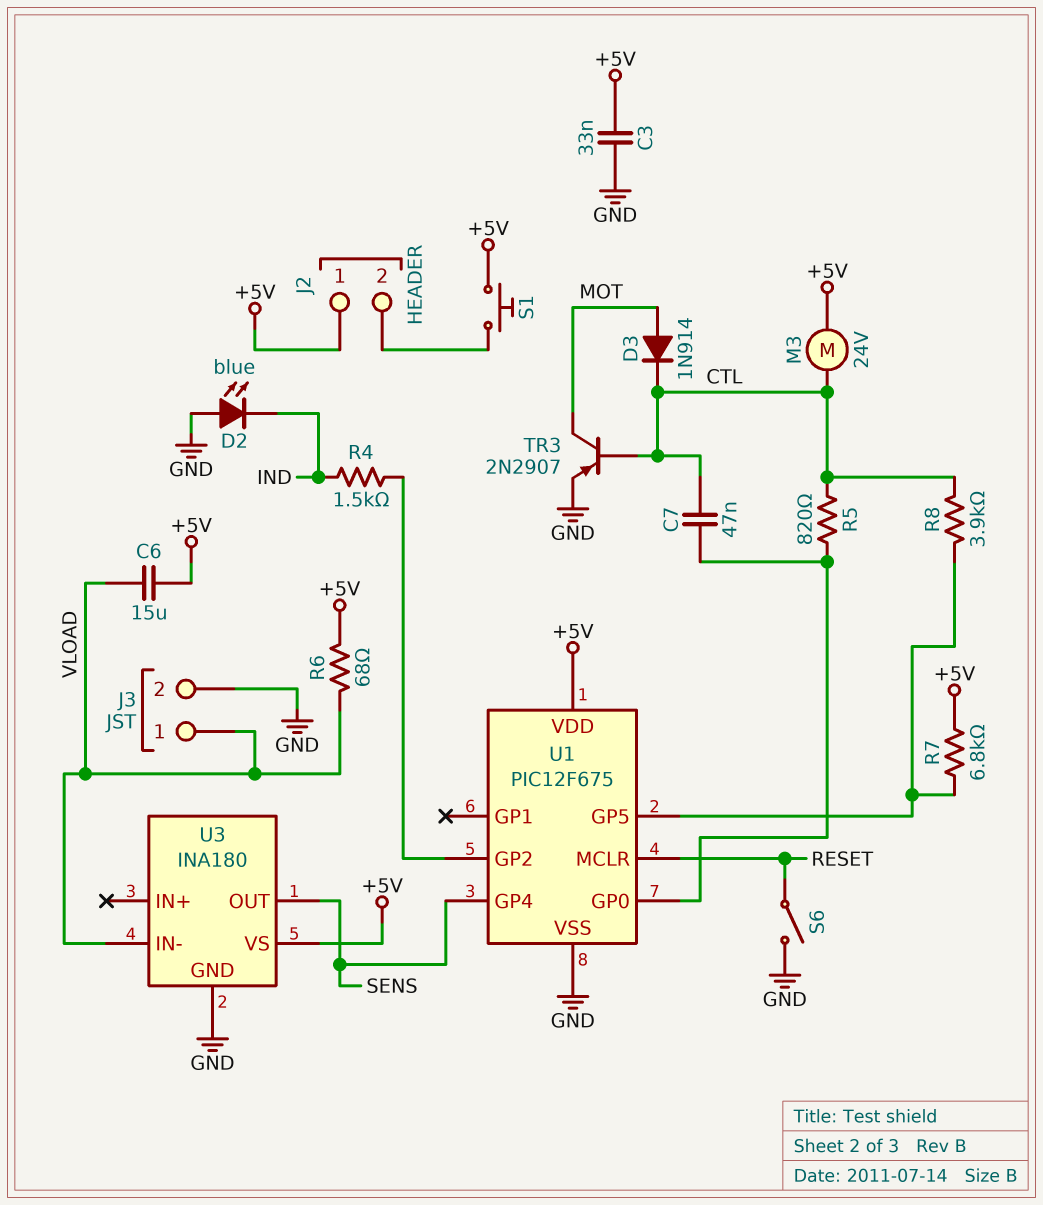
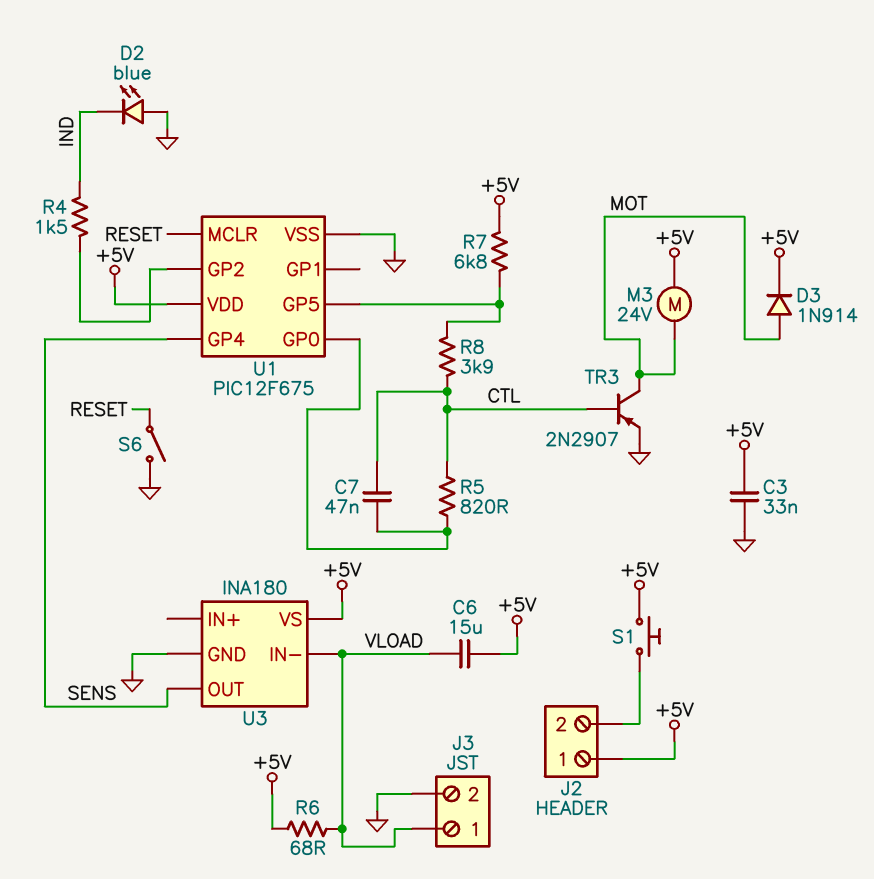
D3: diode 1N914 (A MOT, K CTL) -> diode 1N914 (A MOT, K +5V)
M3: motor 24V (+5V, CTL) -> motor 24V (+5V, MOT)

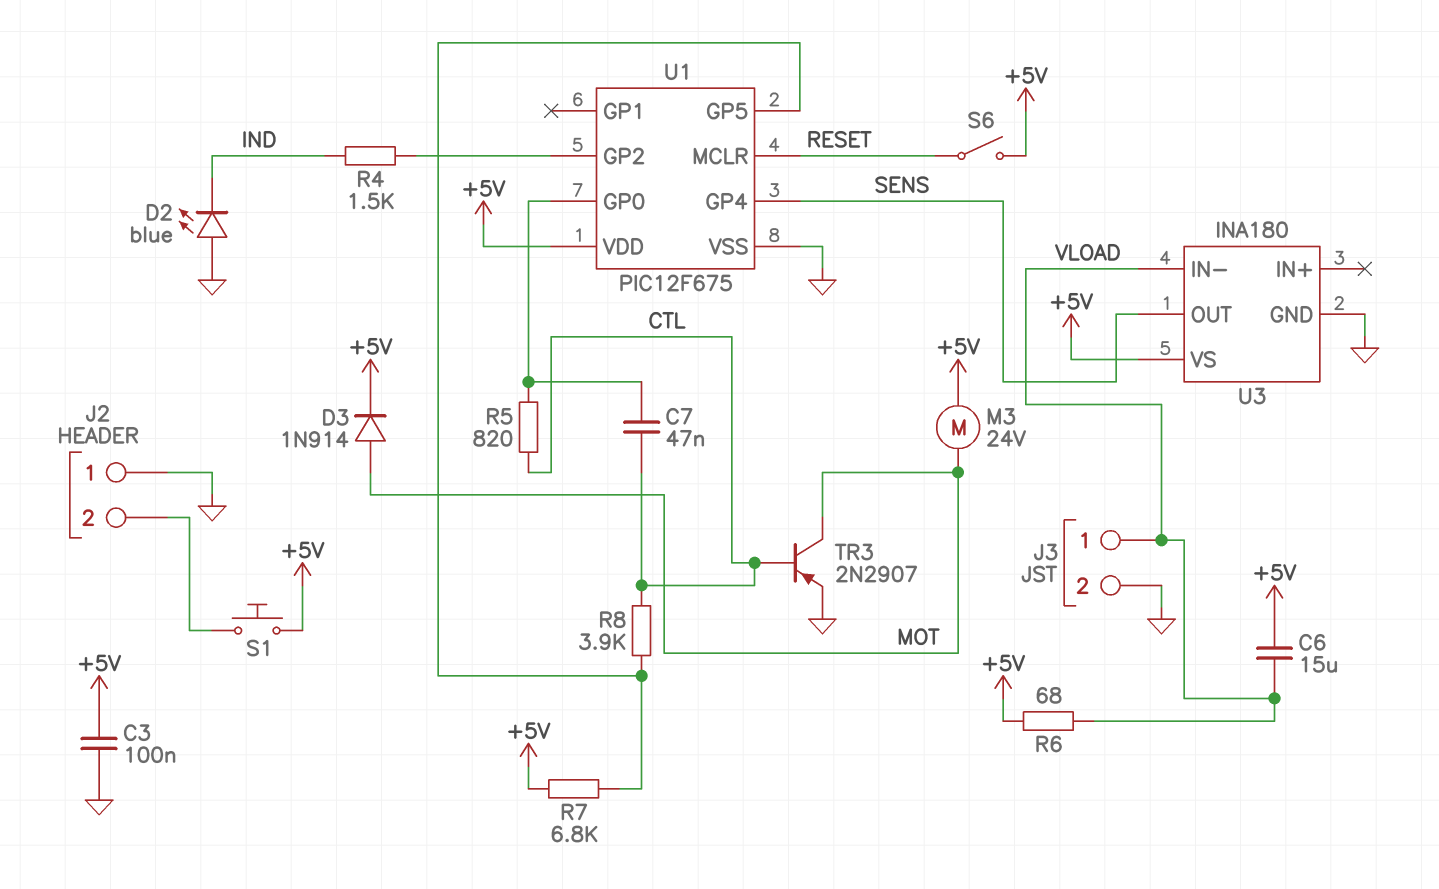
C3: 33nF (+5V, GND) -> 100nF (+5V, GND)
J2 pin 1: +5V -> GND
S6: switch (GND, RESET) -> switch (+5V, RESET)

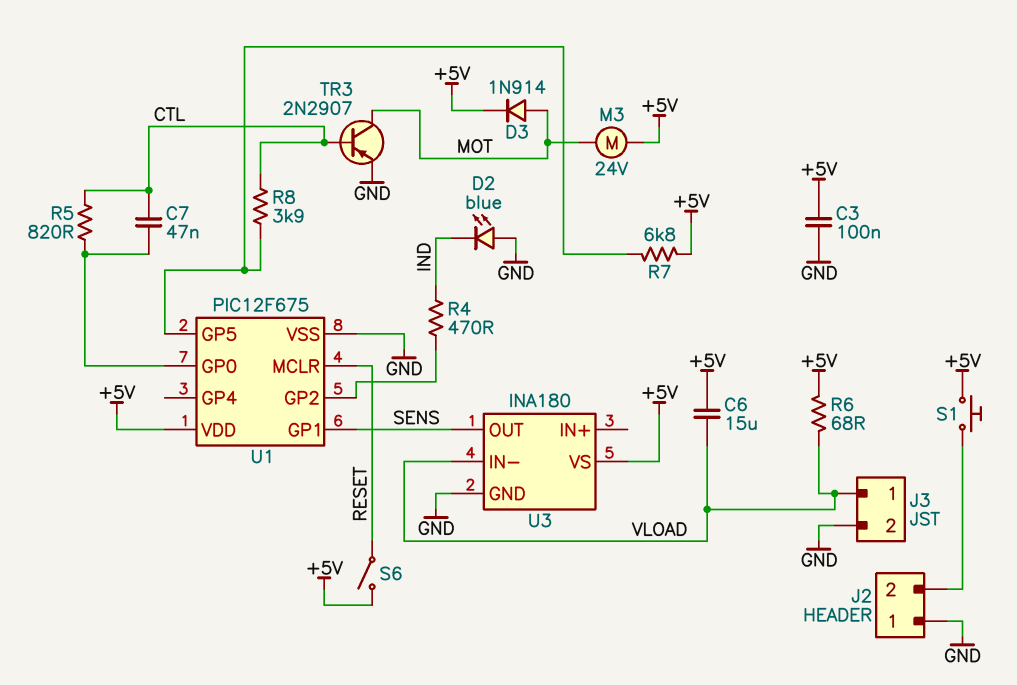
R4: 1.5k (IND, U1/GP2) -> 470 (IND, U1/GP2)
U1 pin GP1: none -> SENS
U1 pin GP4: SENS -> none

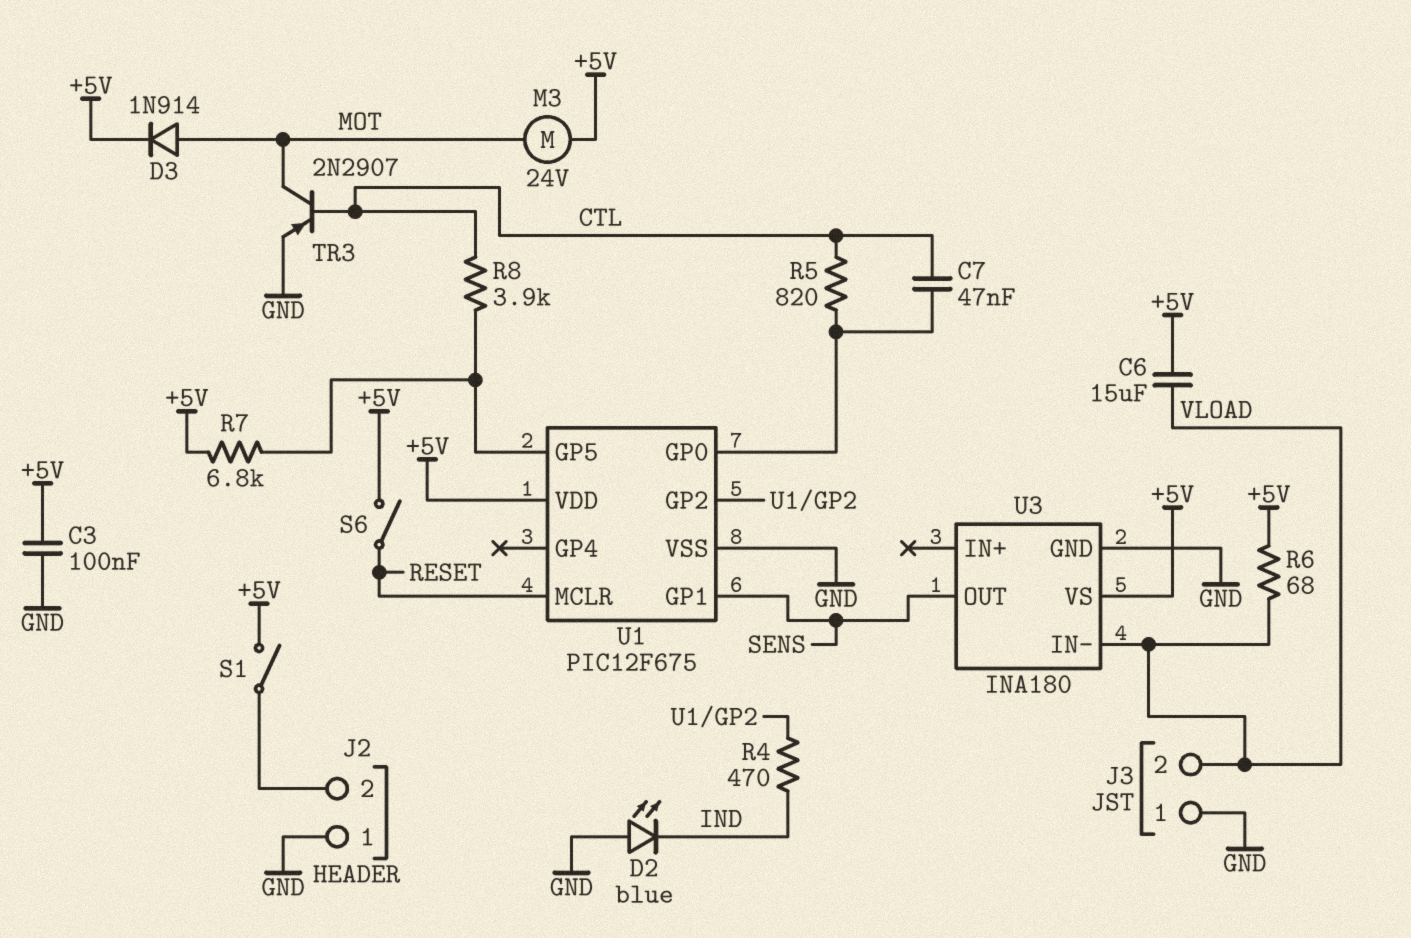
J3 pin 1: VLOAD -> GND
J3 pin 2: GND -> VLOAD
S1: button (+5V, J2/2) -> switch (+5V, J2/2)

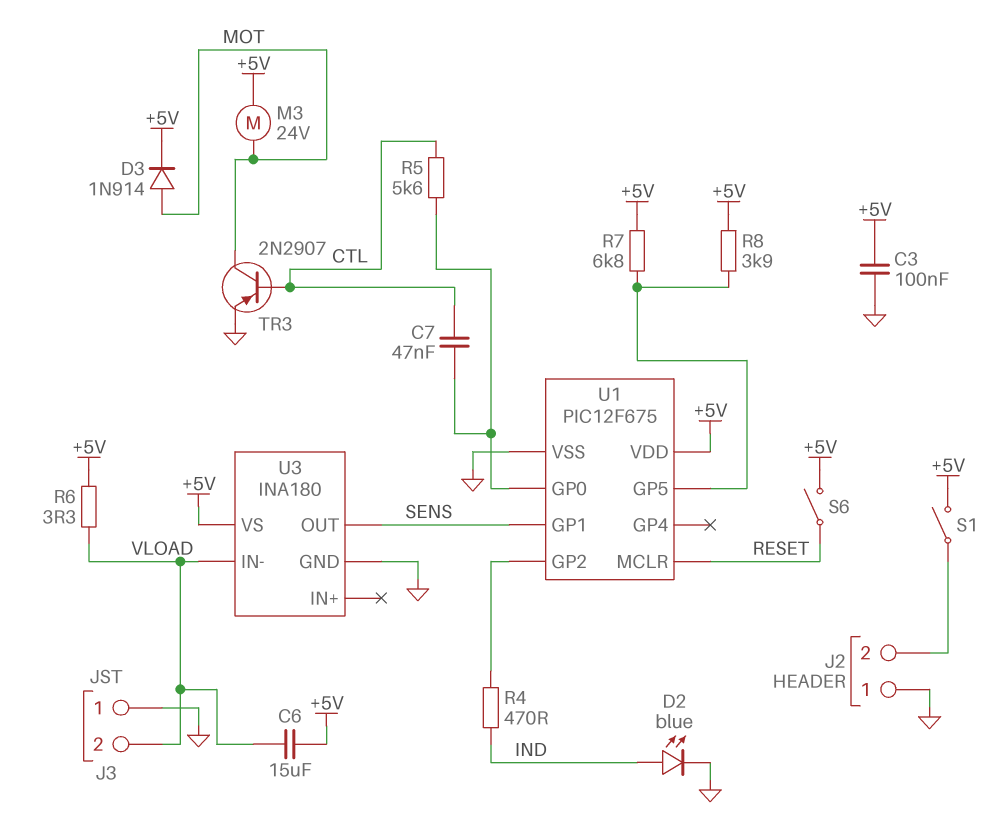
D2: LED blue (A GND, K IND) -> LED blue (A IND, K GND)
R5: 820 (CTL, U1/GP0) -> 5.6k (CTL, U1/GP0)
R6: 68 (+5V, VLOAD) -> 3.3 (+5V, VLOAD)
R8: 3.9k (CTL, U1/GP5) -> 3.9k (+5V, U1/GP5)

